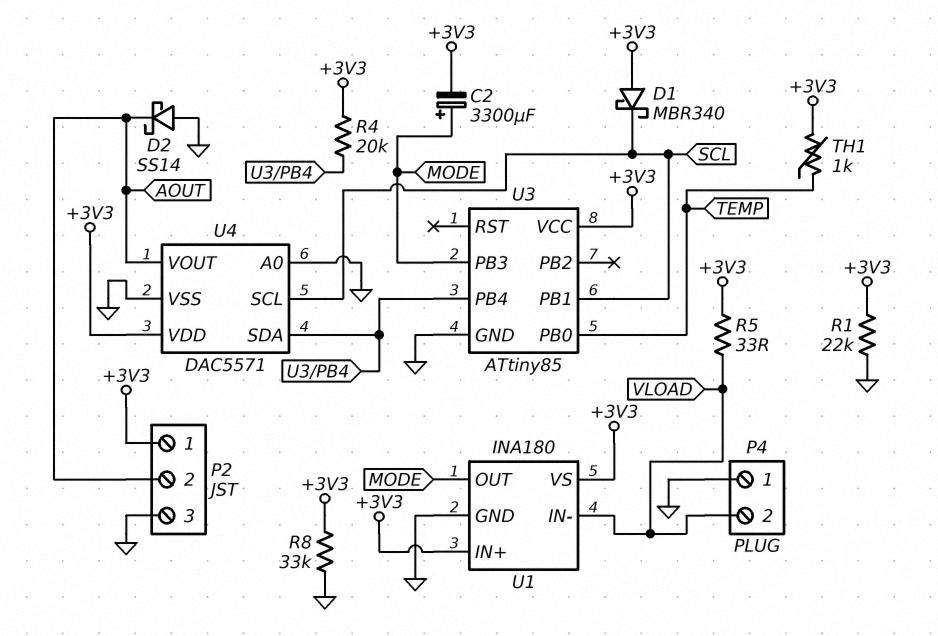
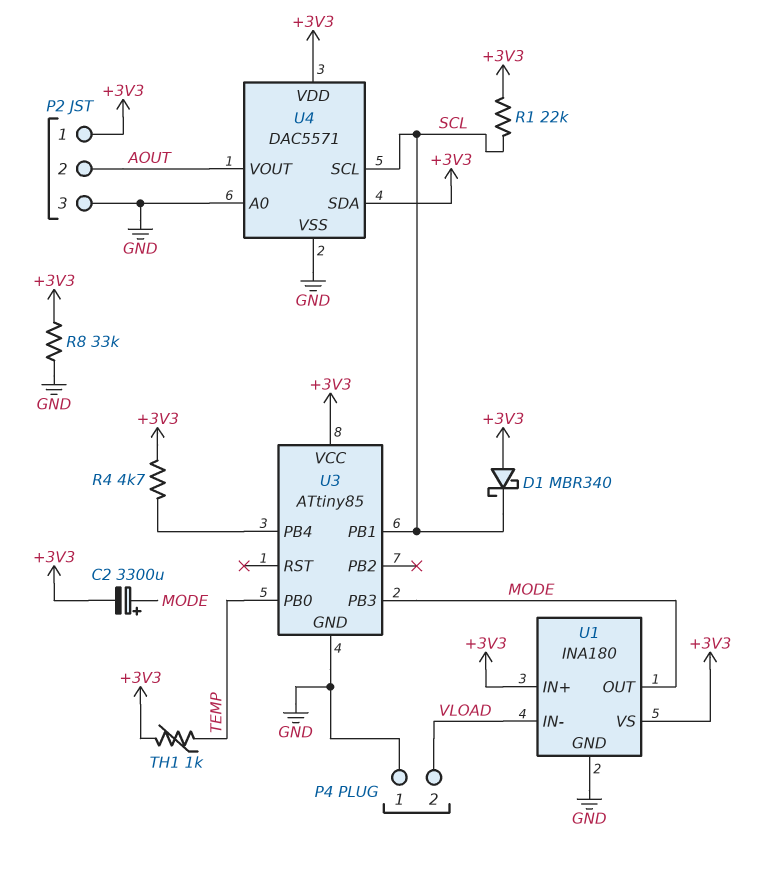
D2: schottky SS14 (A GND, K AOUT) -> none
R1: 22k (+3V3, GND) -> 22k (+3V3, SCL)
R4: 20k (+3V3, U3/PB4) -> 4.7k (+3V3, U3/PB4)
R5: 33 (+3V3, VLOAD) -> none
U4 pin SDA: U3/PB4 -> +3V3

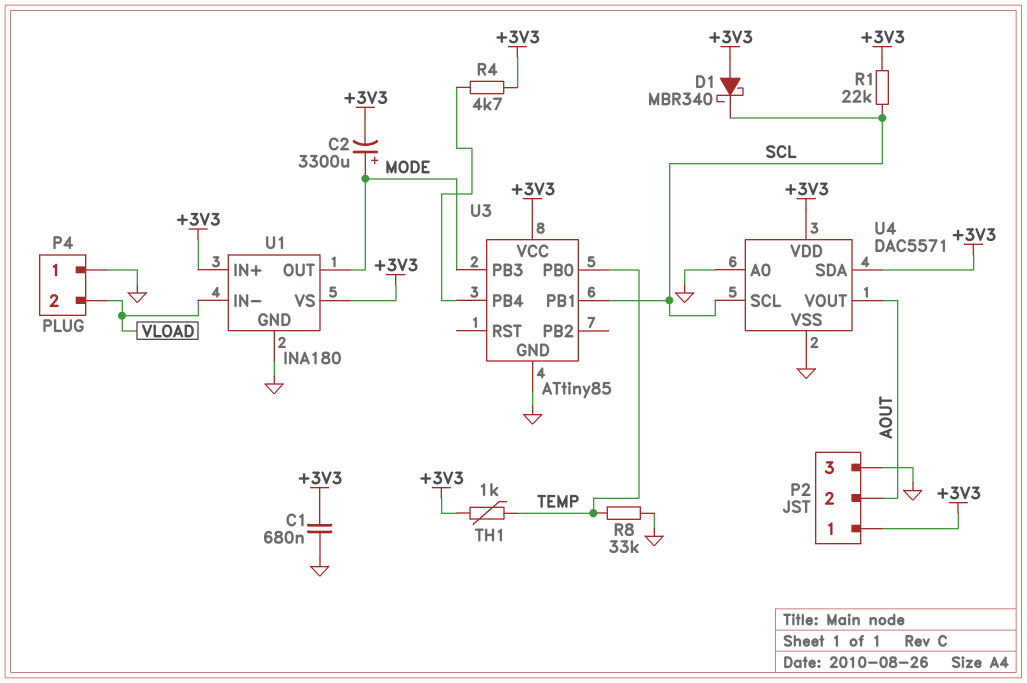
C1: none -> 680nF (+3V3, GND)
R8: 33k (+3V3, GND) -> 33k (GND, TEMP)

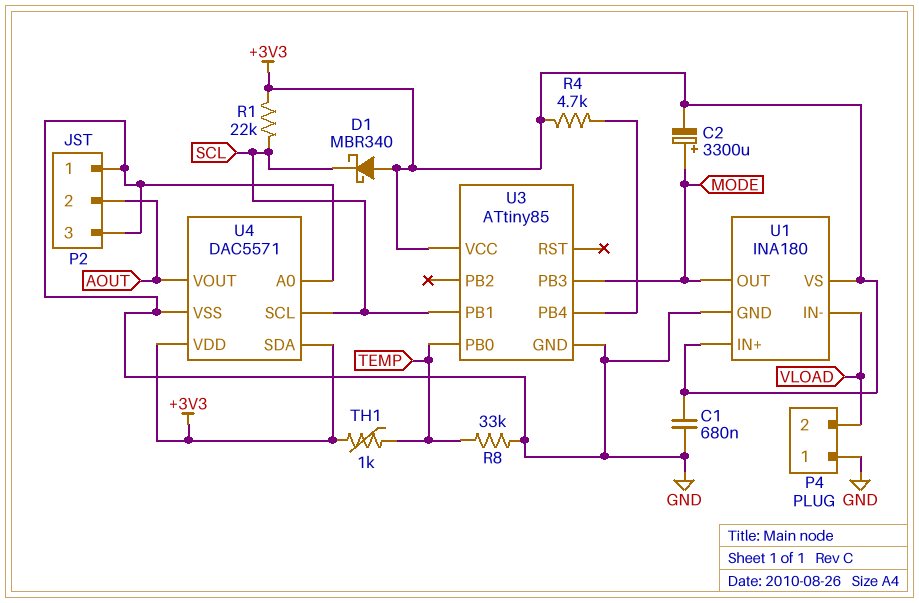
P2 pin 1: +3V3 -> GND

